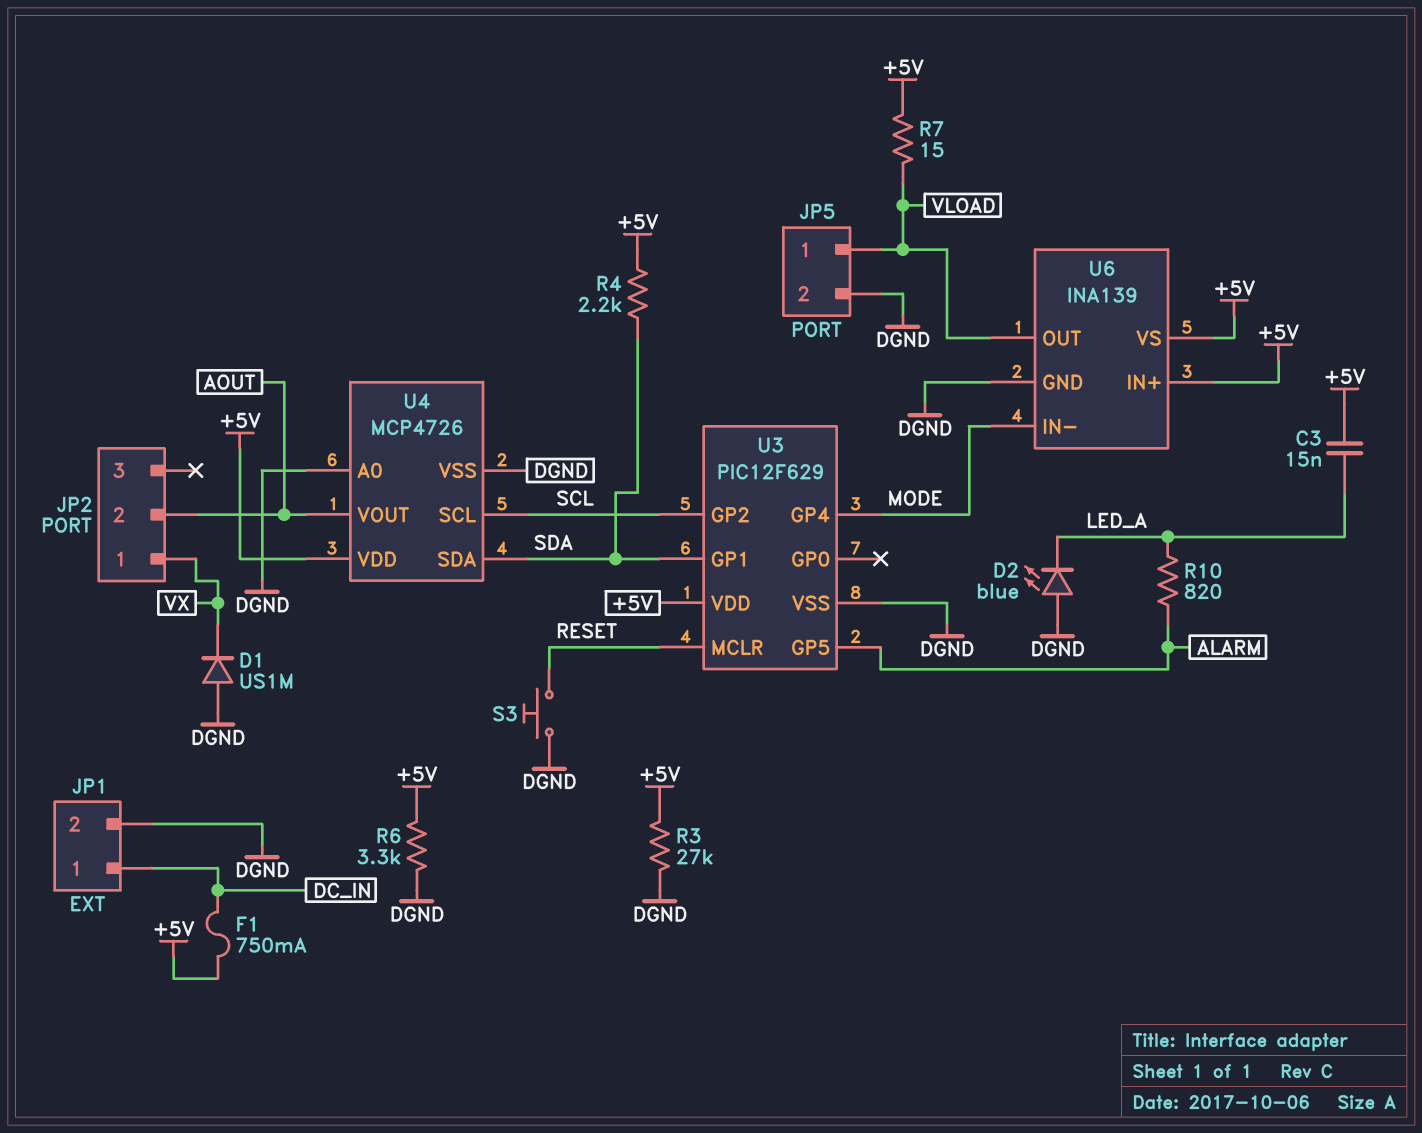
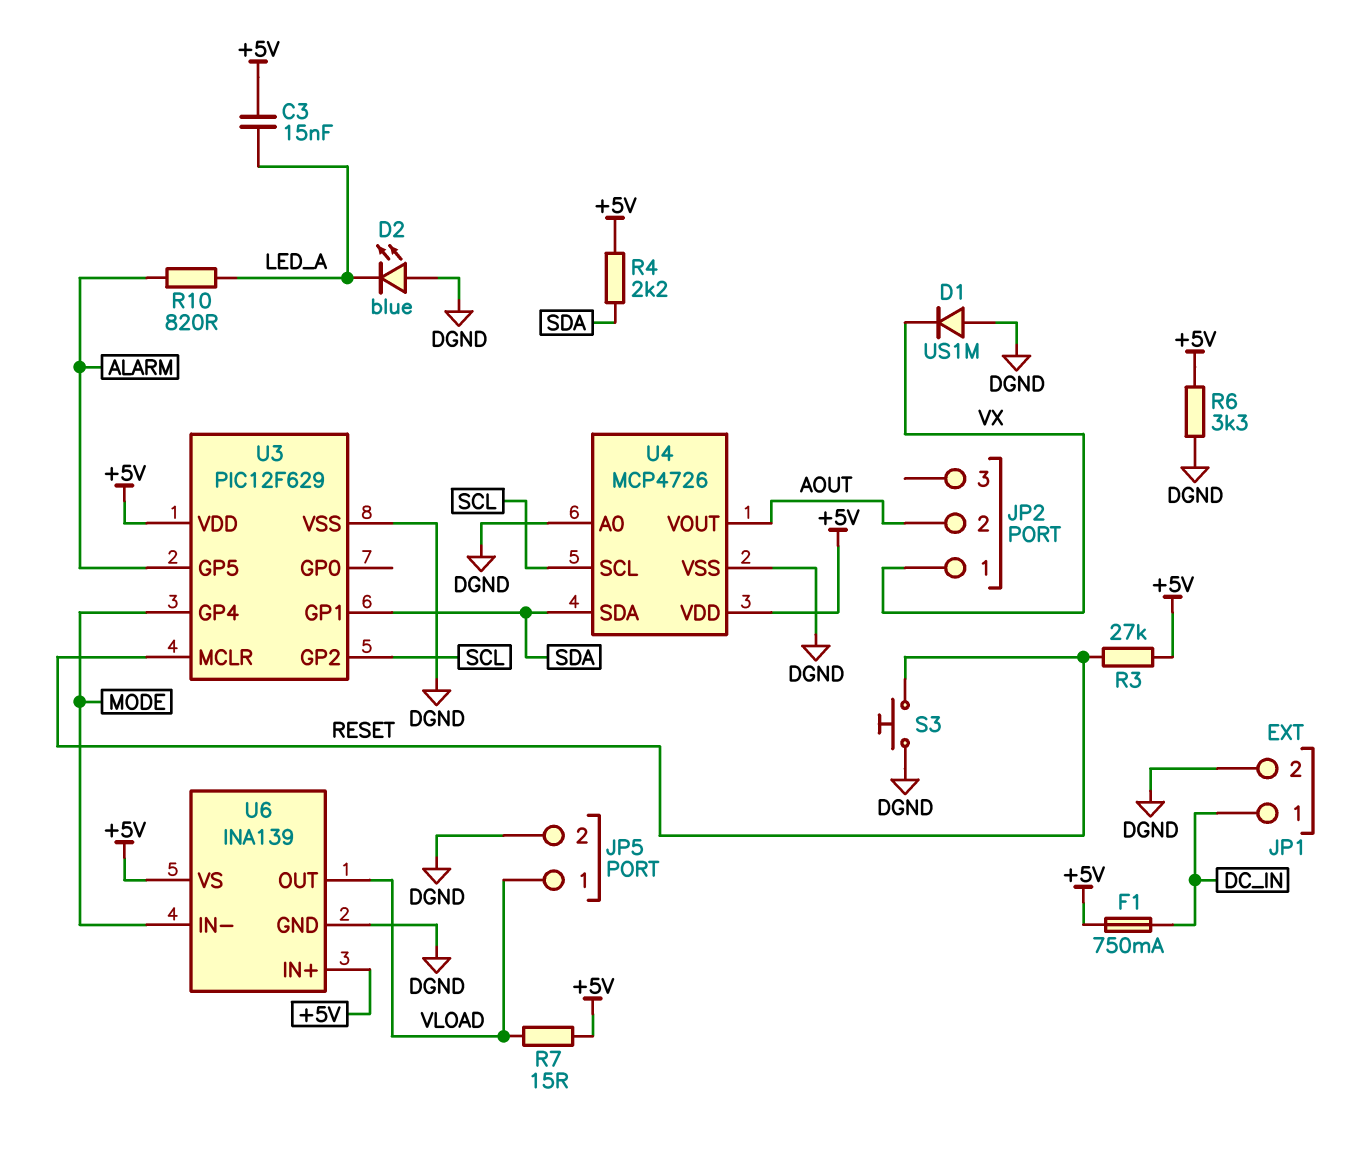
R3: 27k (+5V, DGND) -> 27k (+5V, RESET)

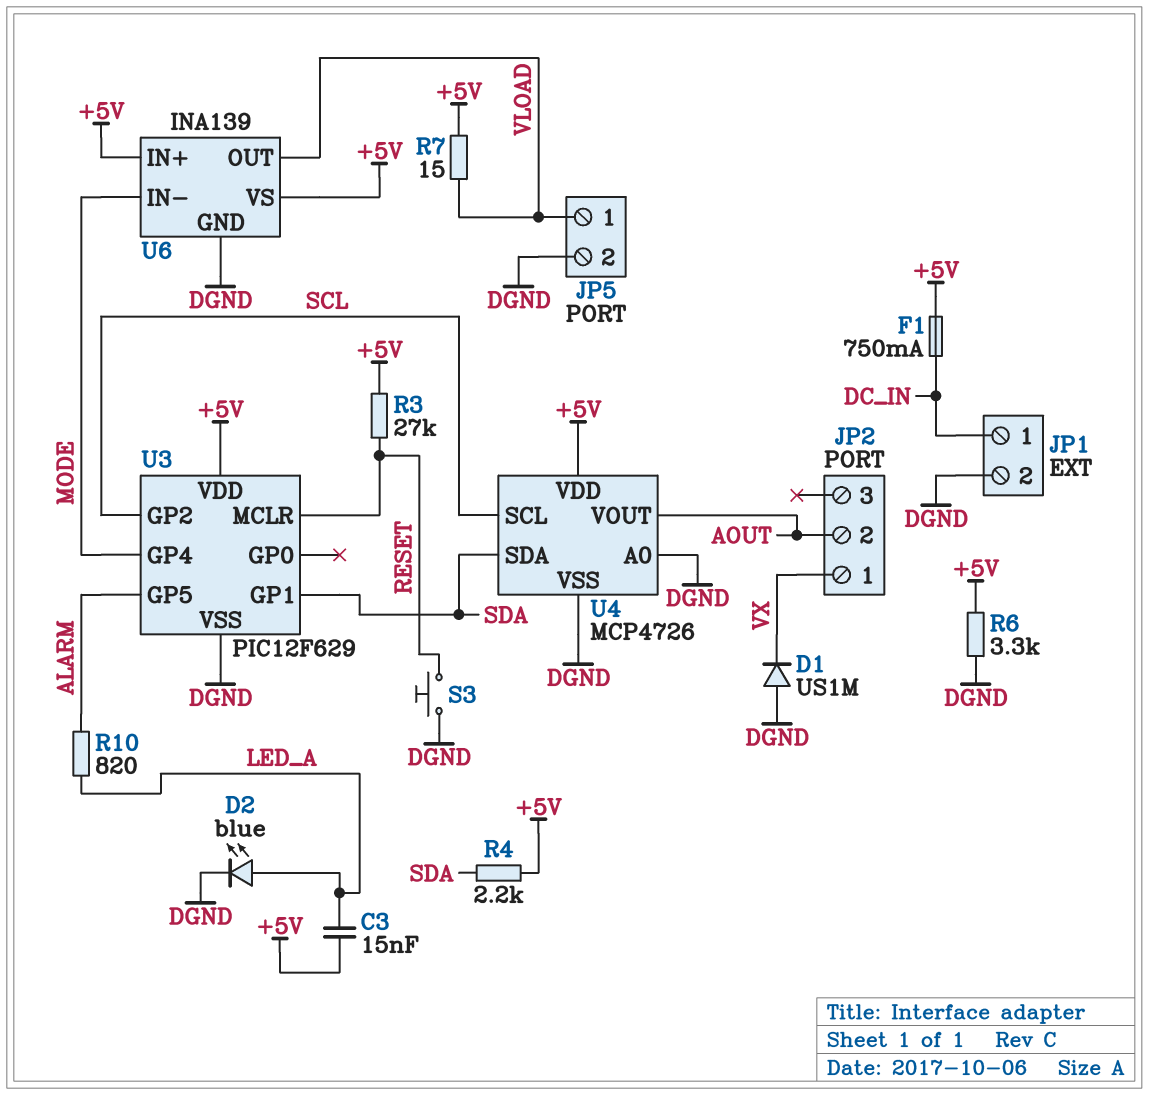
D2: LED blue (A DGND, K LED_A) -> LED blue (A LED_A, K DGND)

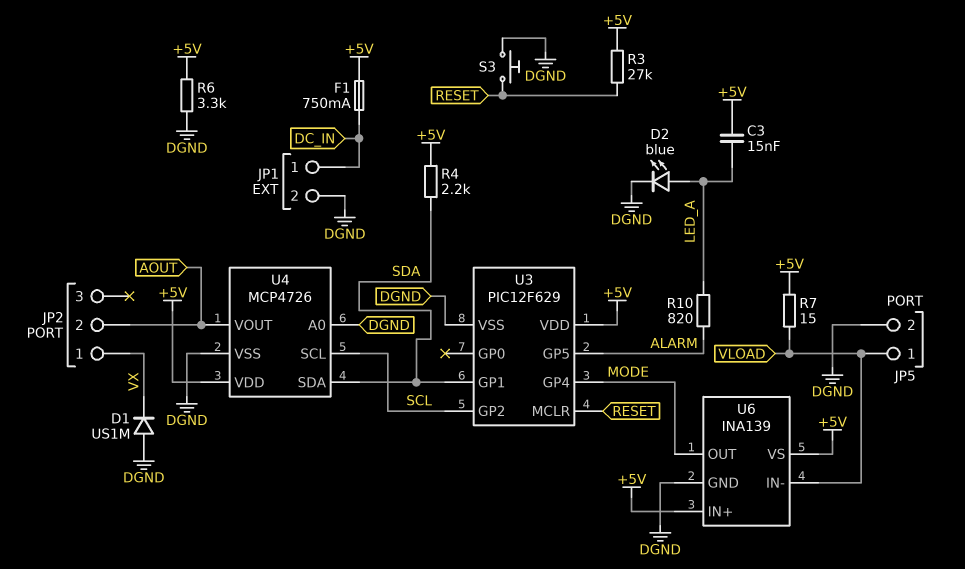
U6 pin IN-: MODE -> VLOAD
U6 pin OUT: VLOAD -> MODE

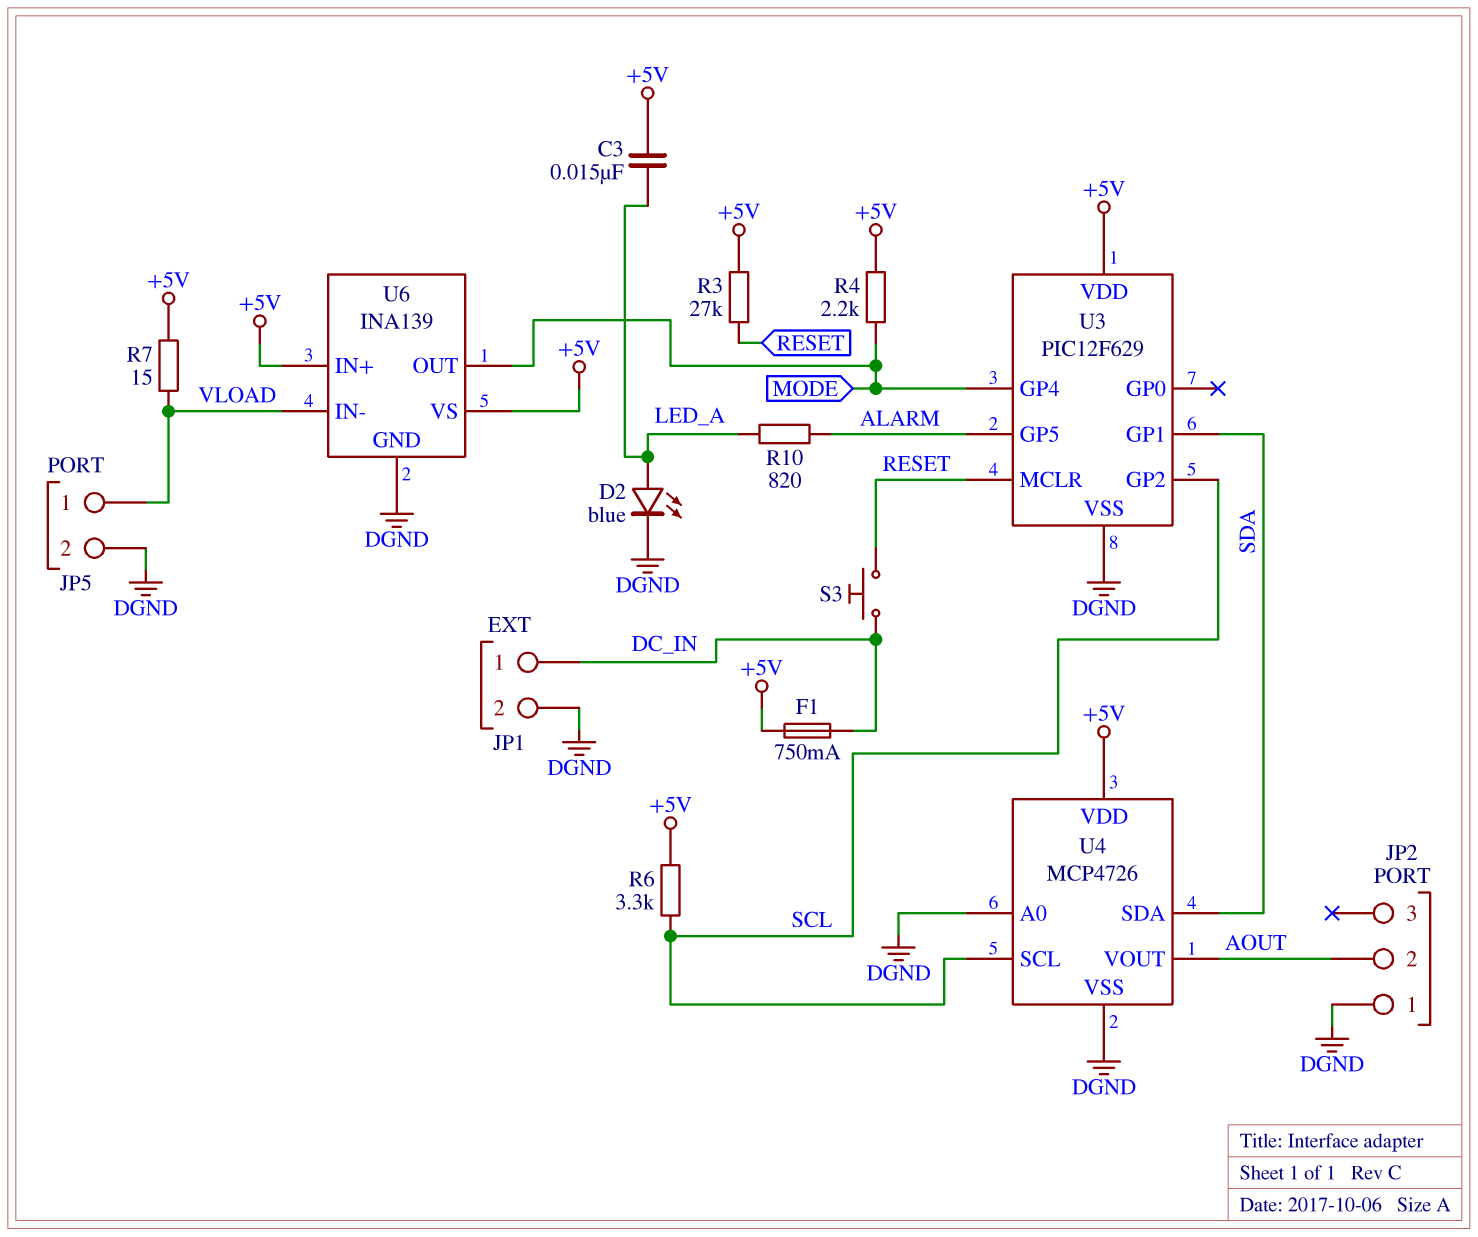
D1: diode US1M (A DGND, K VX) -> none
JP2 pin 1: VX -> DGND
R4: 2.2k (+5V, SDA) -> 2.2k (+5V, MODE)
R6: 3.3k (+5V, DGND) -> 3.3k (+5V, SCL)
S3: button (DGND, RESET) -> button (DC_IN, RESET)

